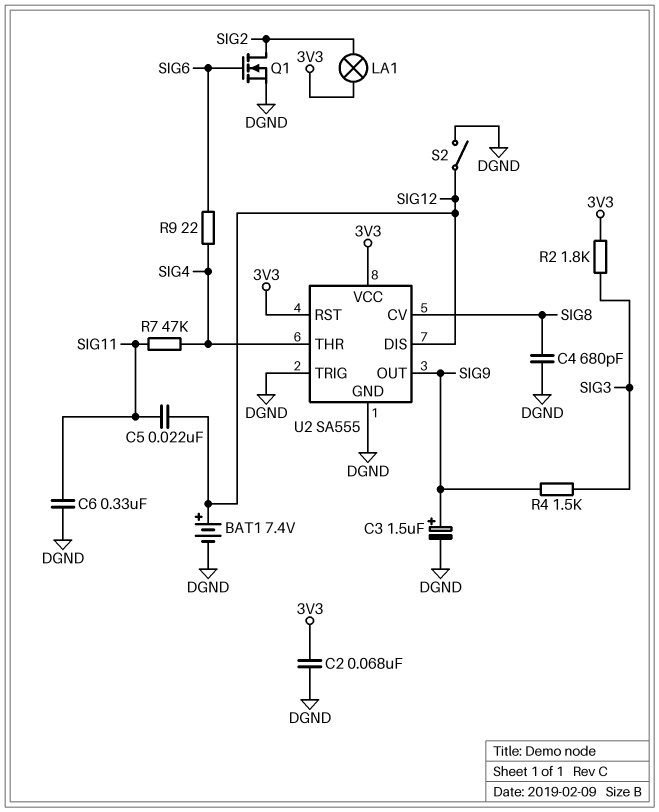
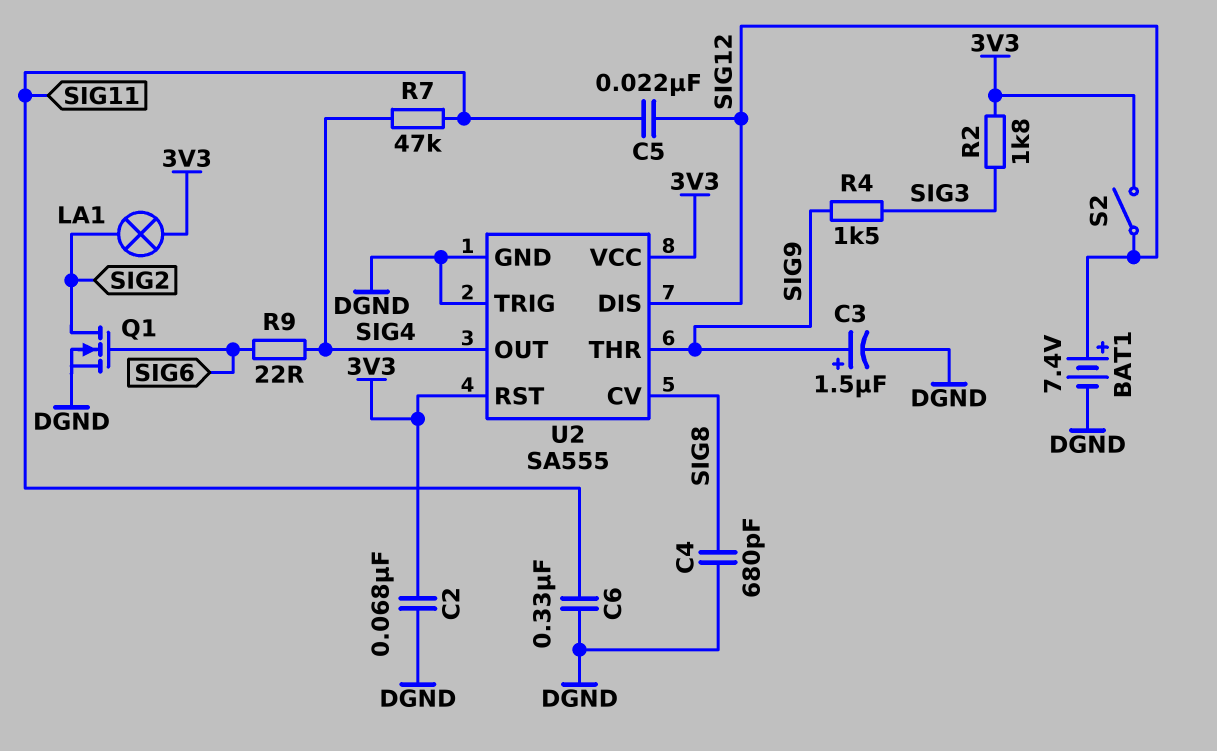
S2: switch (DGND, SIG12) -> switch (3V3, SIG12)
U2 pin OUT: SIG9 -> SIG4
U2 pin THR: SIG4 -> SIG9

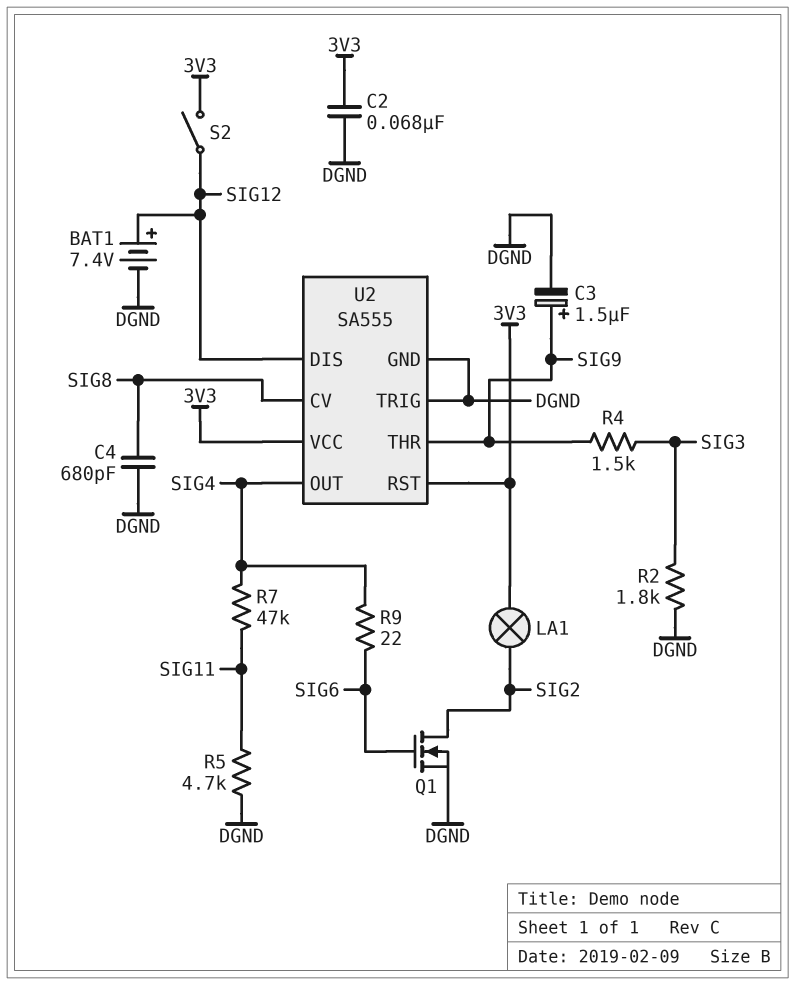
C5: 22nF (SIG11, SIG12) -> none
C6: 330nF (DGND, SIG11) -> none
R2: 1.8k (3V3, SIG3) -> 1.8k (DGND, SIG3)
R5: none -> 4.7k (DGND, SIG11)

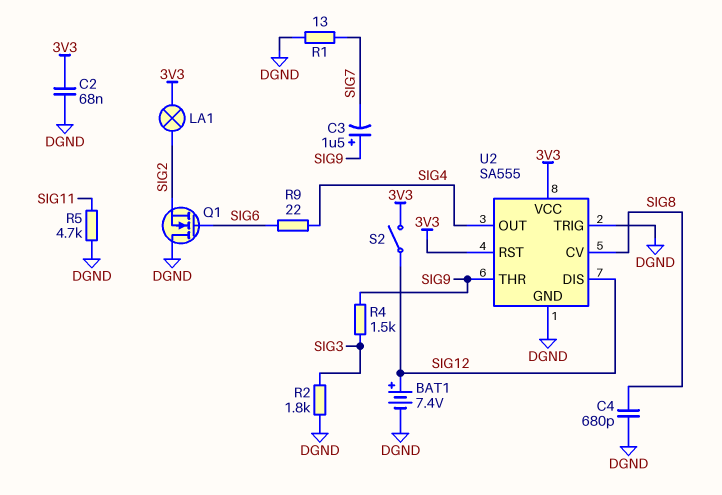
C3: 1.5uF (plus SIG9, minus DGND) -> 1.5uF (plus SIG9, minus SIG7)
Q1: NMOS (G SIG6, D SIG2, S DGND) -> NMOS (G SIG6, D DGND, S SIG2)
R1: none -> 13 (DGND, SIG7)
R7: 47k (SIG4, SIG11) -> none

